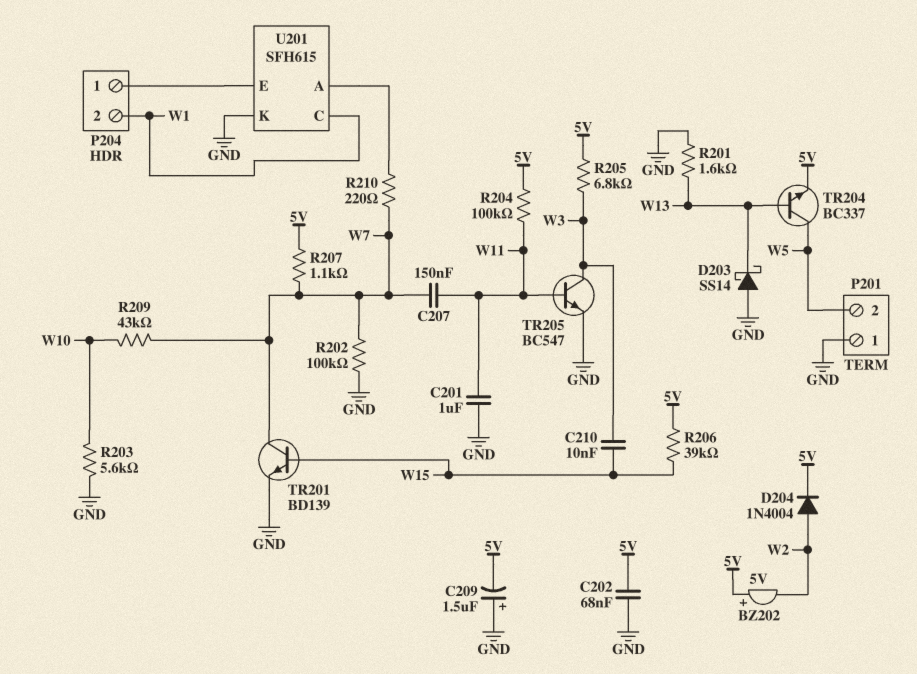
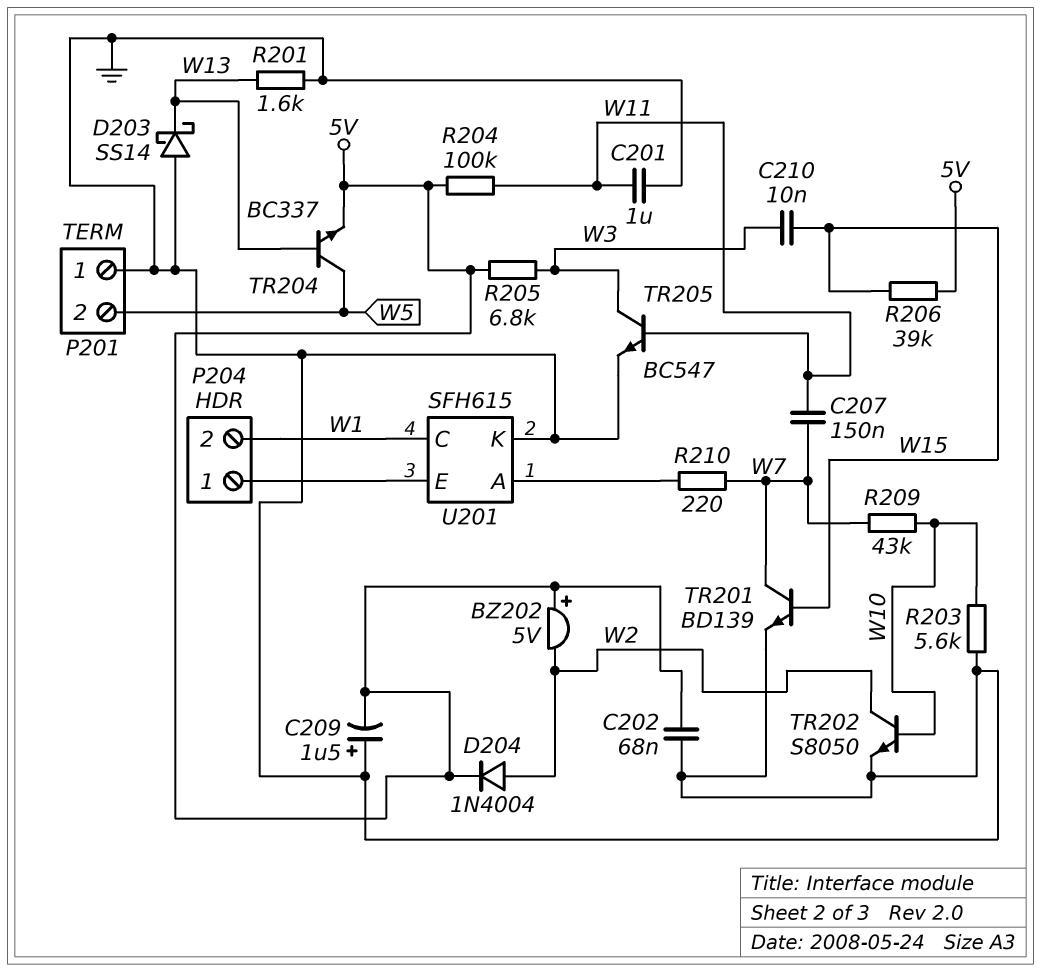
R202: 100k (GND, W7) -> none
R207: 1.1k (5V, W7) -> none
TR202: none -> NPN S8050 (B W10, C W2, E GND)

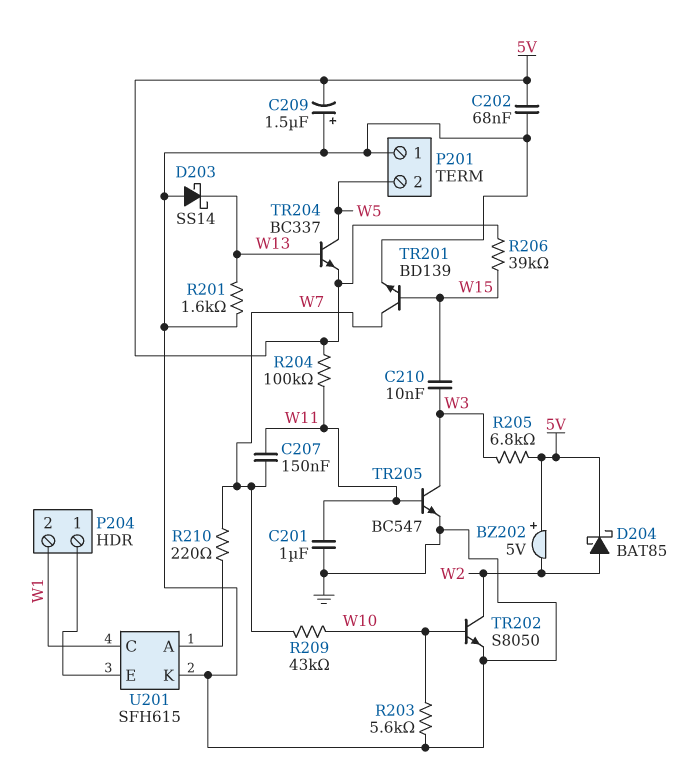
D204: diode 1N4004 (A W2, K 5V) -> schottky BAT85 (A W2, K 5V)

